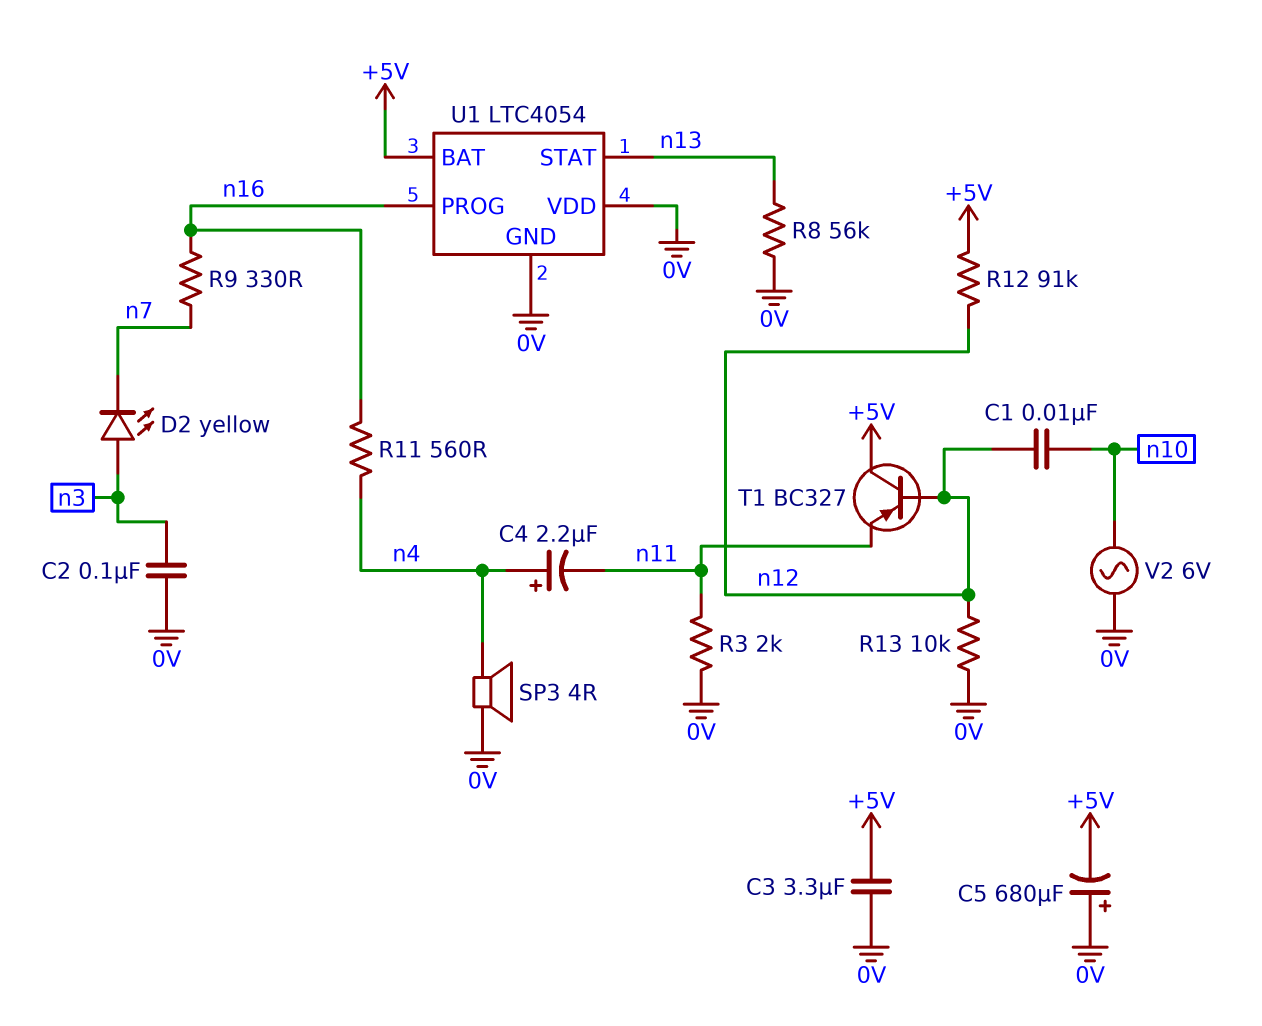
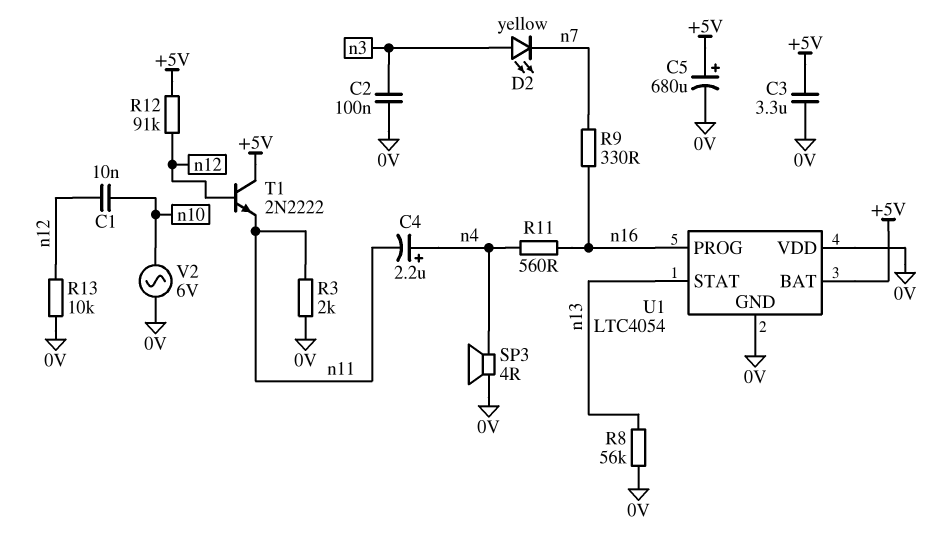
C5: 680uF (plus 0V, minus +5V) -> 680uF (plus +5V, minus 0V)
T1: PNP BC327 (B n12, C +5V, E n11) -> NPN 2N2222 (B n12, C +5V, E n11)

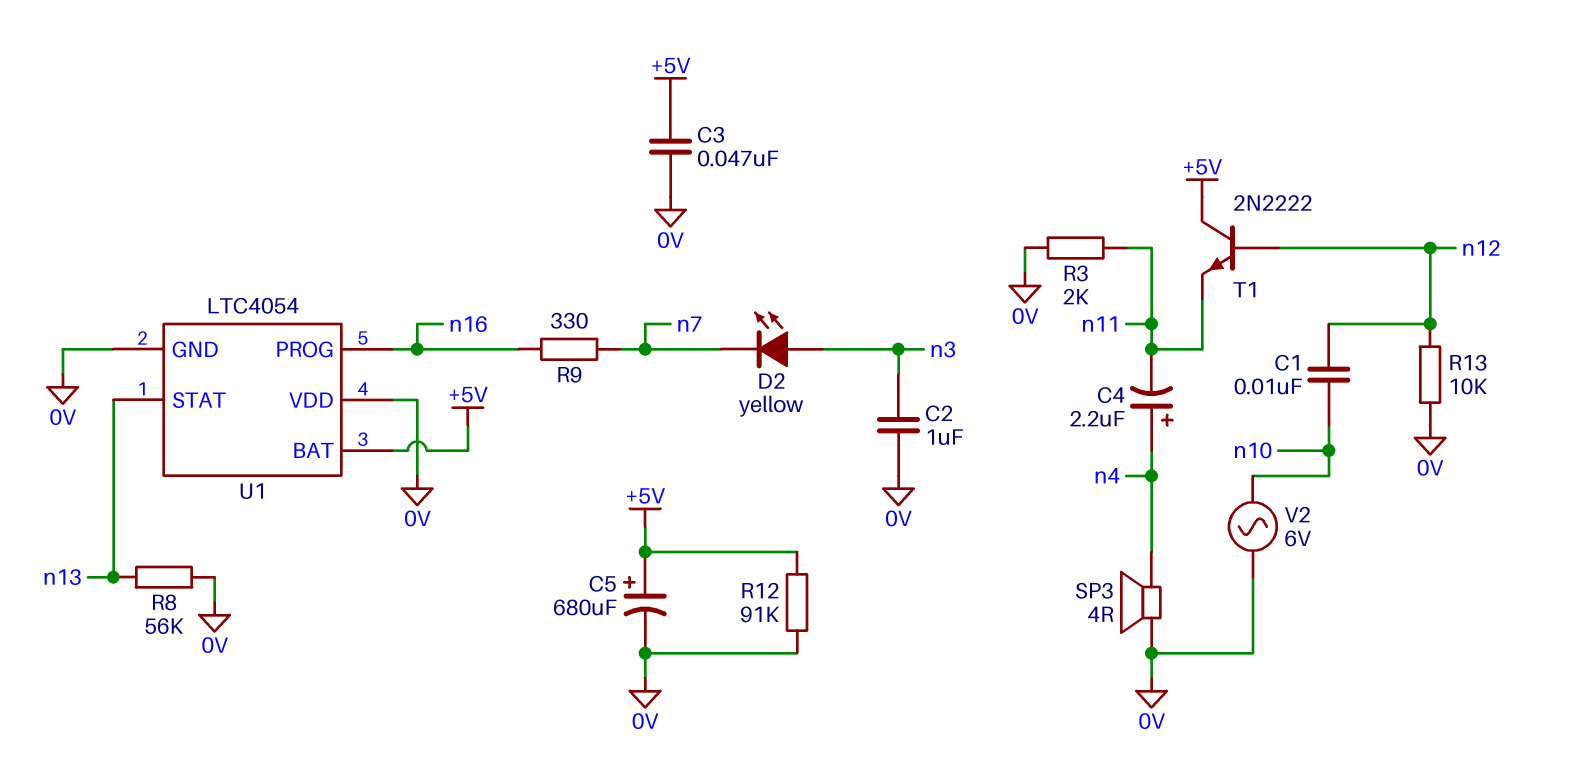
C2: 100nF (0V, n3) -> 1uF (0V, n3)
C3: 3.3uF (+5V, 0V) -> 47nF (+5V, 0V)
R11: 560 (n4, n16) -> none
R12: 91k (+5V, n12) -> 91k (+5V, 0V)

